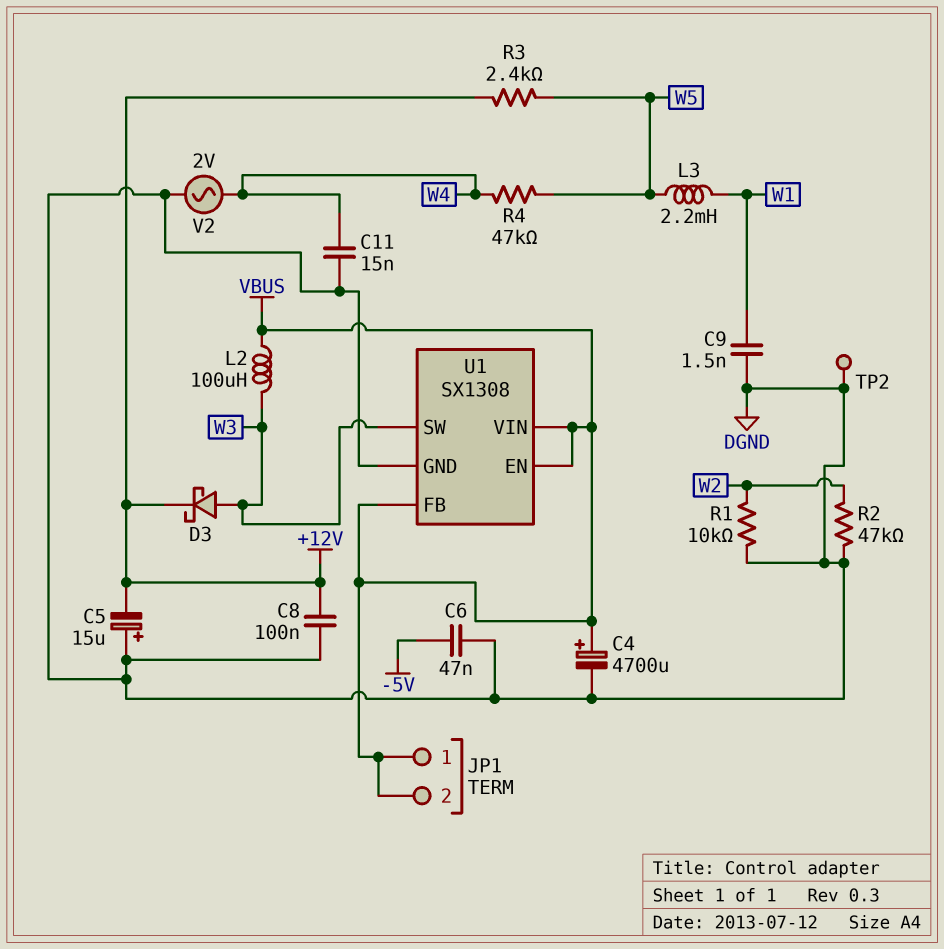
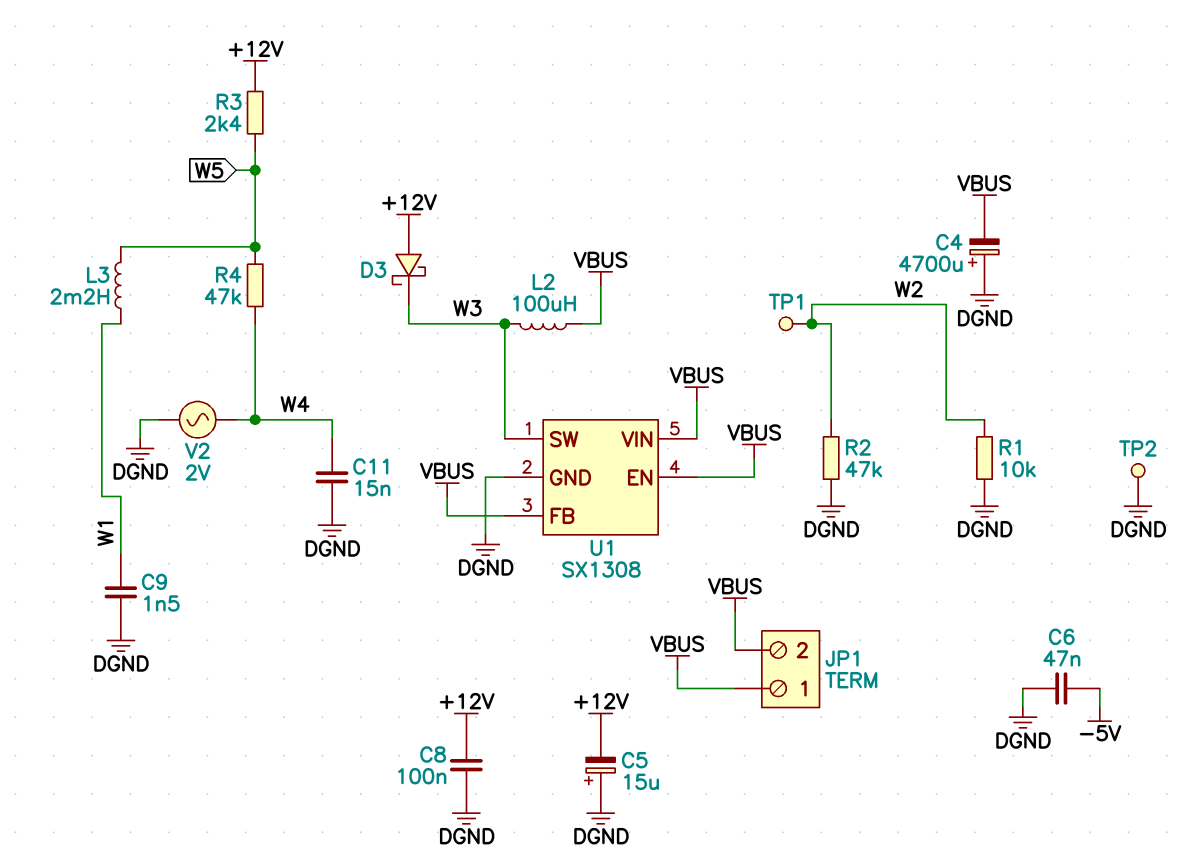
C4: 4700uF (plus VBUS, minus DGND) -> 4700uF (plus DGND, minus VBUS)
D3: schottky (A W3, K +12V) -> schottky (A +12V, K W3)
TP1: none -> test point (W2)

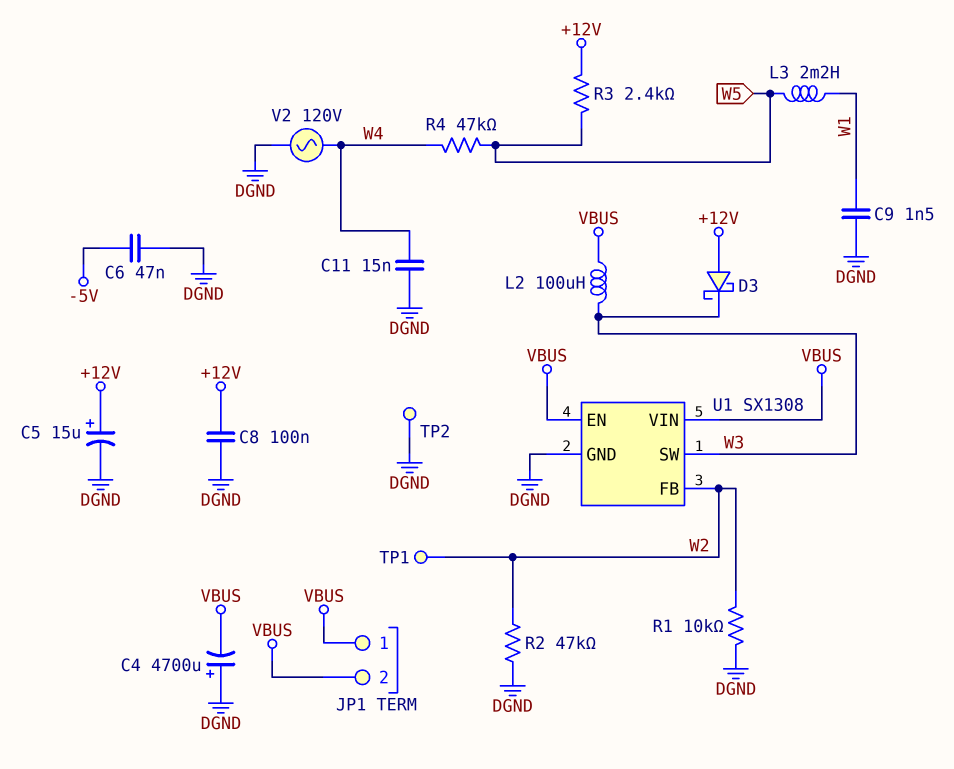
C5: 15uF (plus DGND, minus +12V) -> 15uF (plus +12V, minus DGND)
U1 pin FB: VBUS -> W2
V2: AC 2V (DGND, W4) -> AC 120V (DGND, W4)

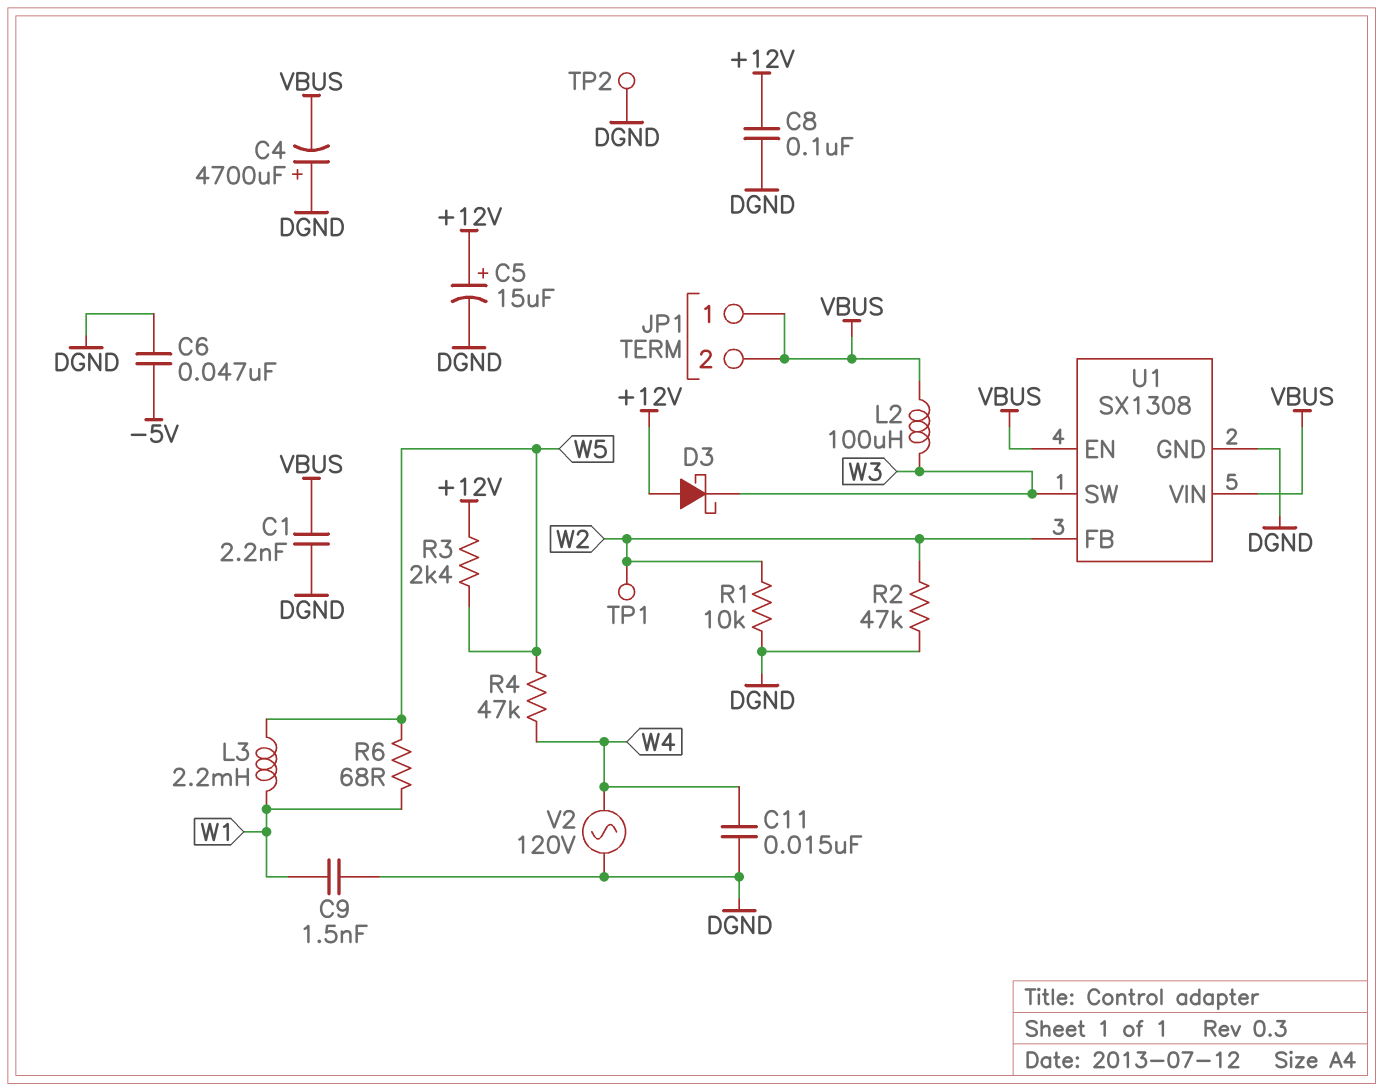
C1: none -> 2.2nF (DGND, VBUS)
R6: none -> 68 (W1, W5)

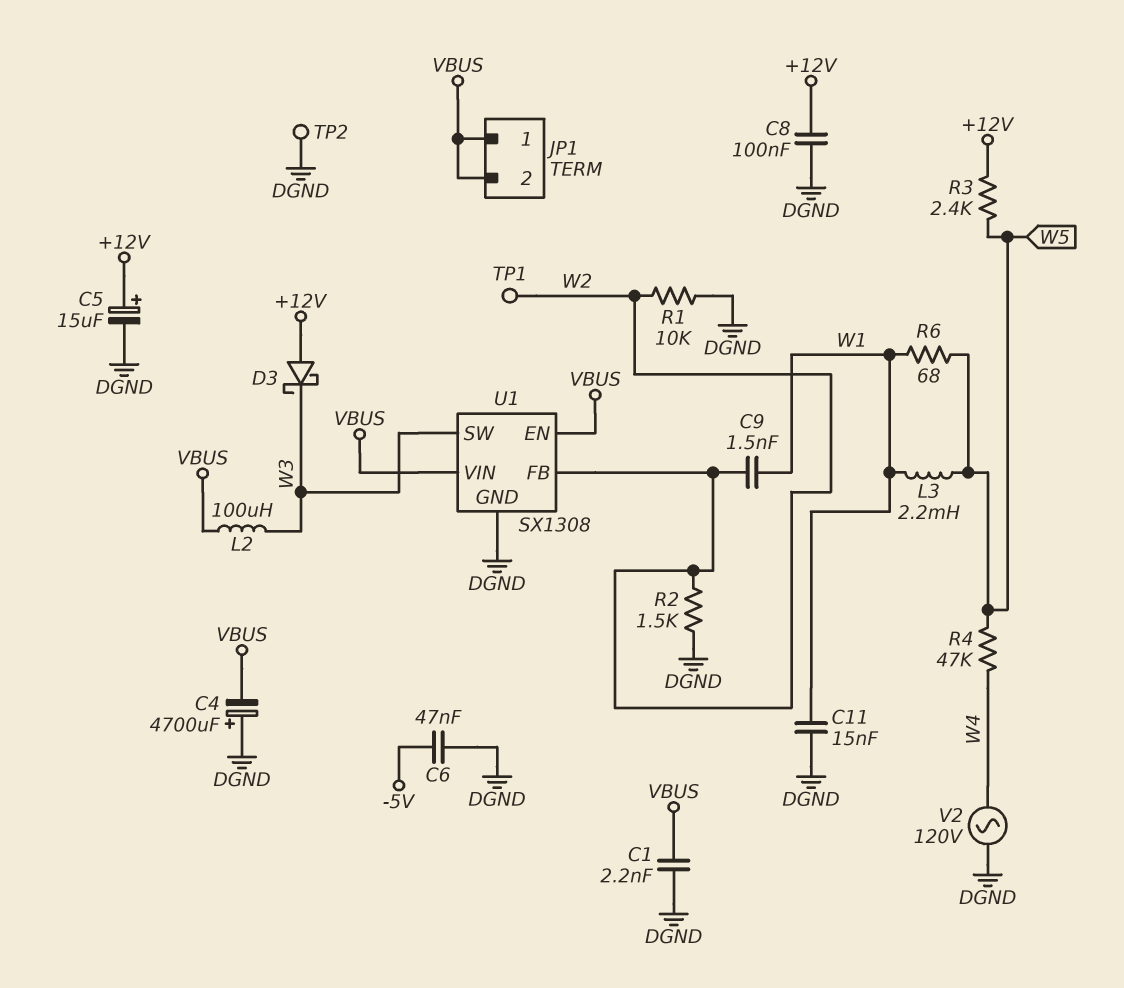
C9: 1.5nF (DGND, W1) -> 1.5nF (W1, W2)
C11: 15nF (DGND, W4) -> 15nF (DGND, W1)
R2: 47k (DGND, W2) -> 1.5k (DGND, W2)

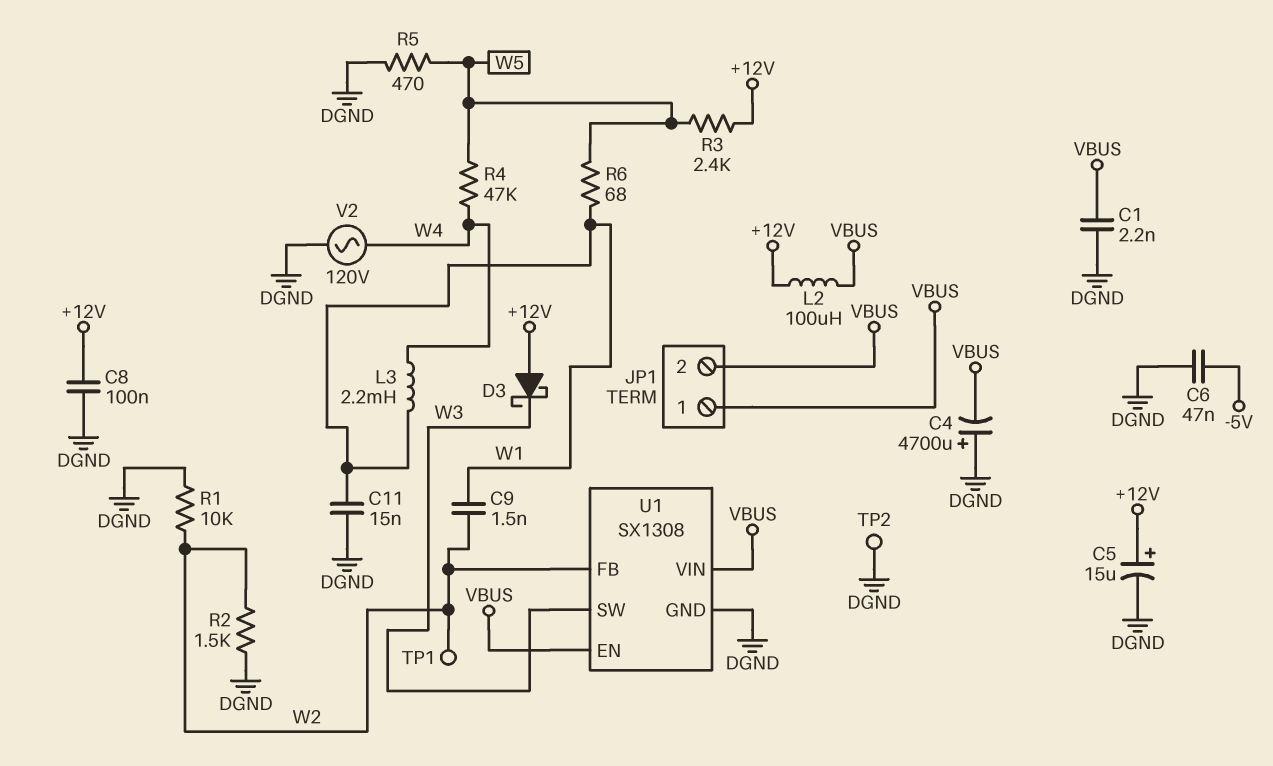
L2: 100uH (VBUS, W3) -> 100uH (+12V, VBUS)
L3: 2.2mH (W1, W5) -> 2.2mH (W1, W4)
R5: none -> 470 (DGND, W5)

